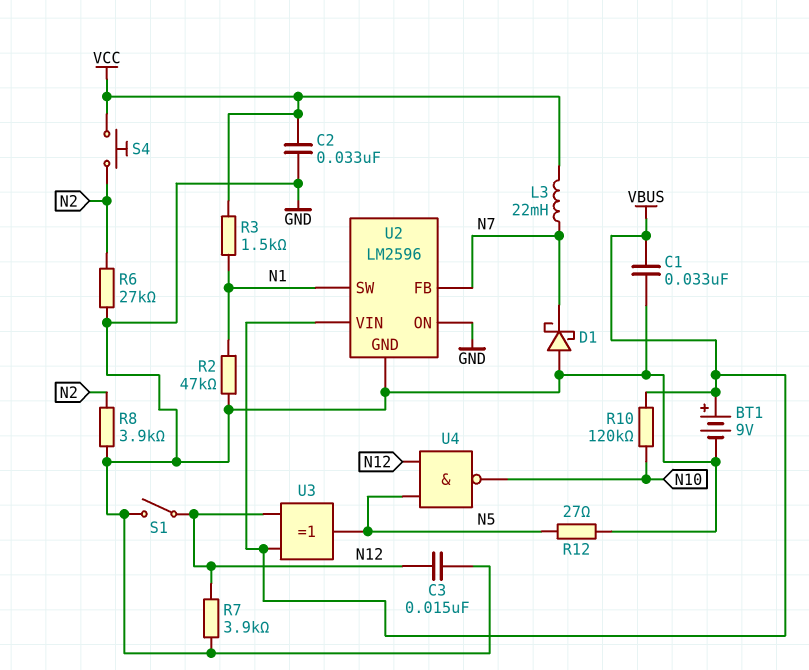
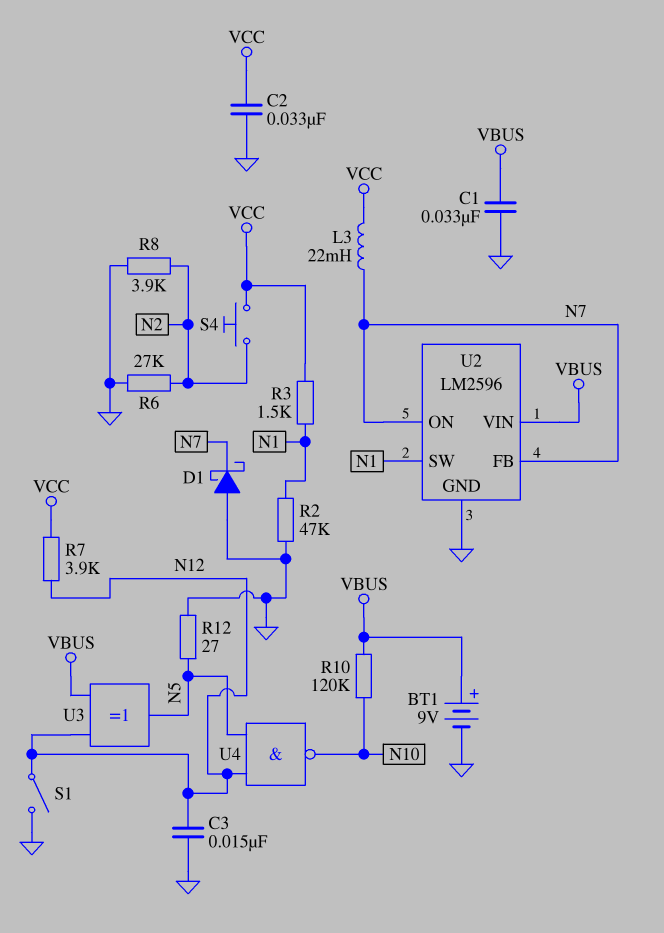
R7: 3.9k (GND, N12) -> 3.9k (N12, VCC)
U2 pin ON: GND -> N7

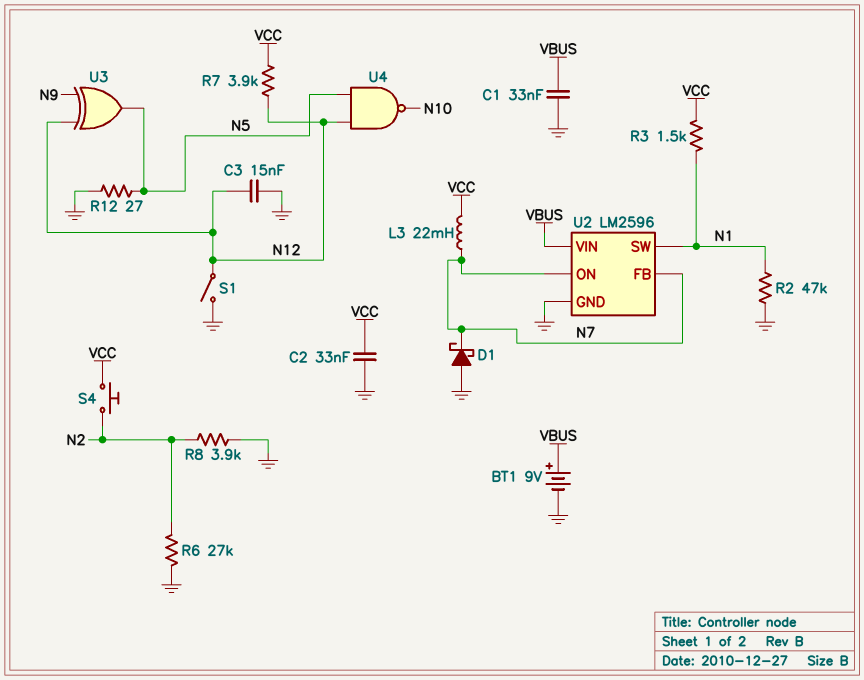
R10: 120k (N10, VBUS) -> none
U3: XOR (in N12, in VBUS, out N5) -> XOR (in N9, in N12, out N5)

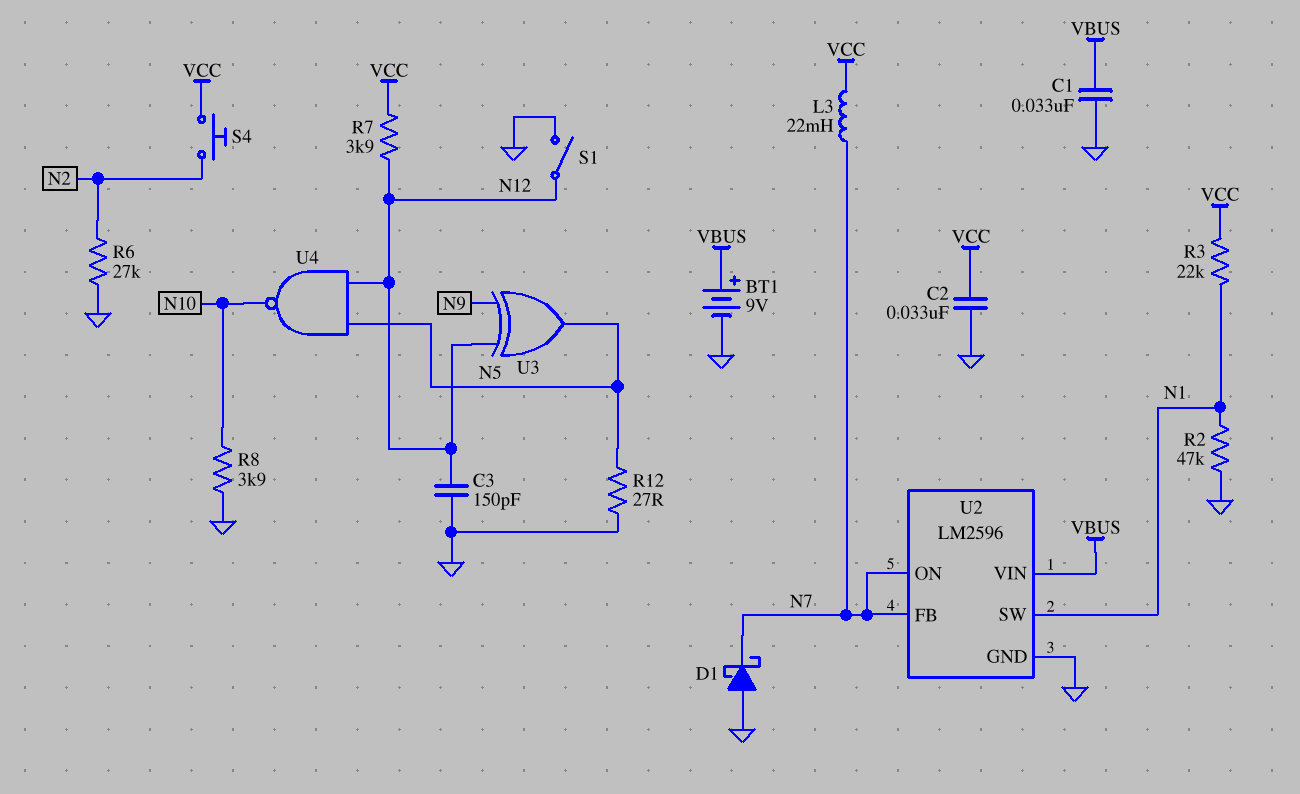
C3: 15nF (GND, N12) -> 150pF (GND, N12)
R3: 1.5k (N1, VCC) -> 22k (N1, VCC)
R8: 3.9k (GND, N2) -> 3.9k (GND, N10)

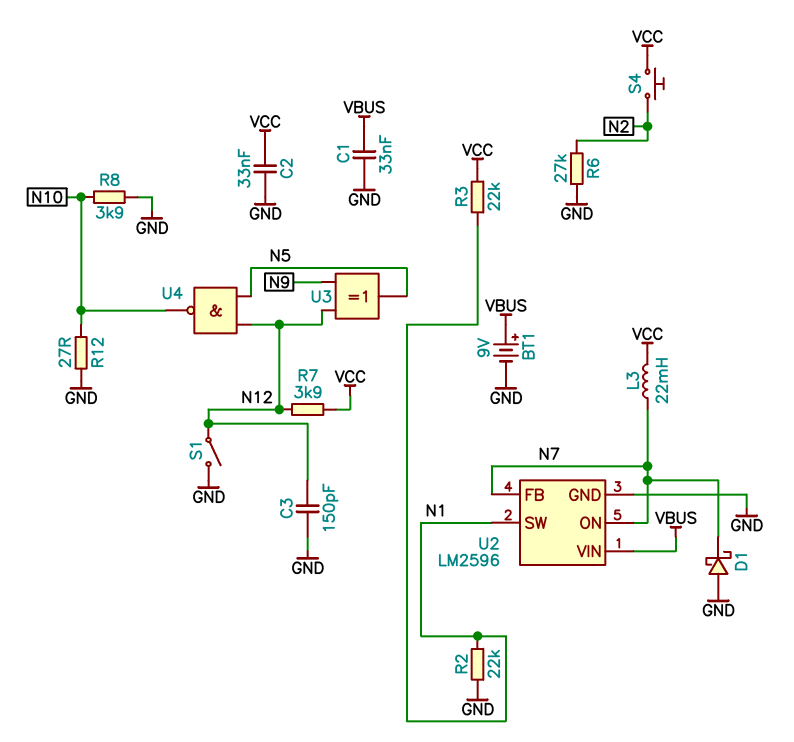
R2: 47k (GND, N1) -> 22k (GND, N1)
R12: 27 (GND, N5) -> 27 (GND, N10)

